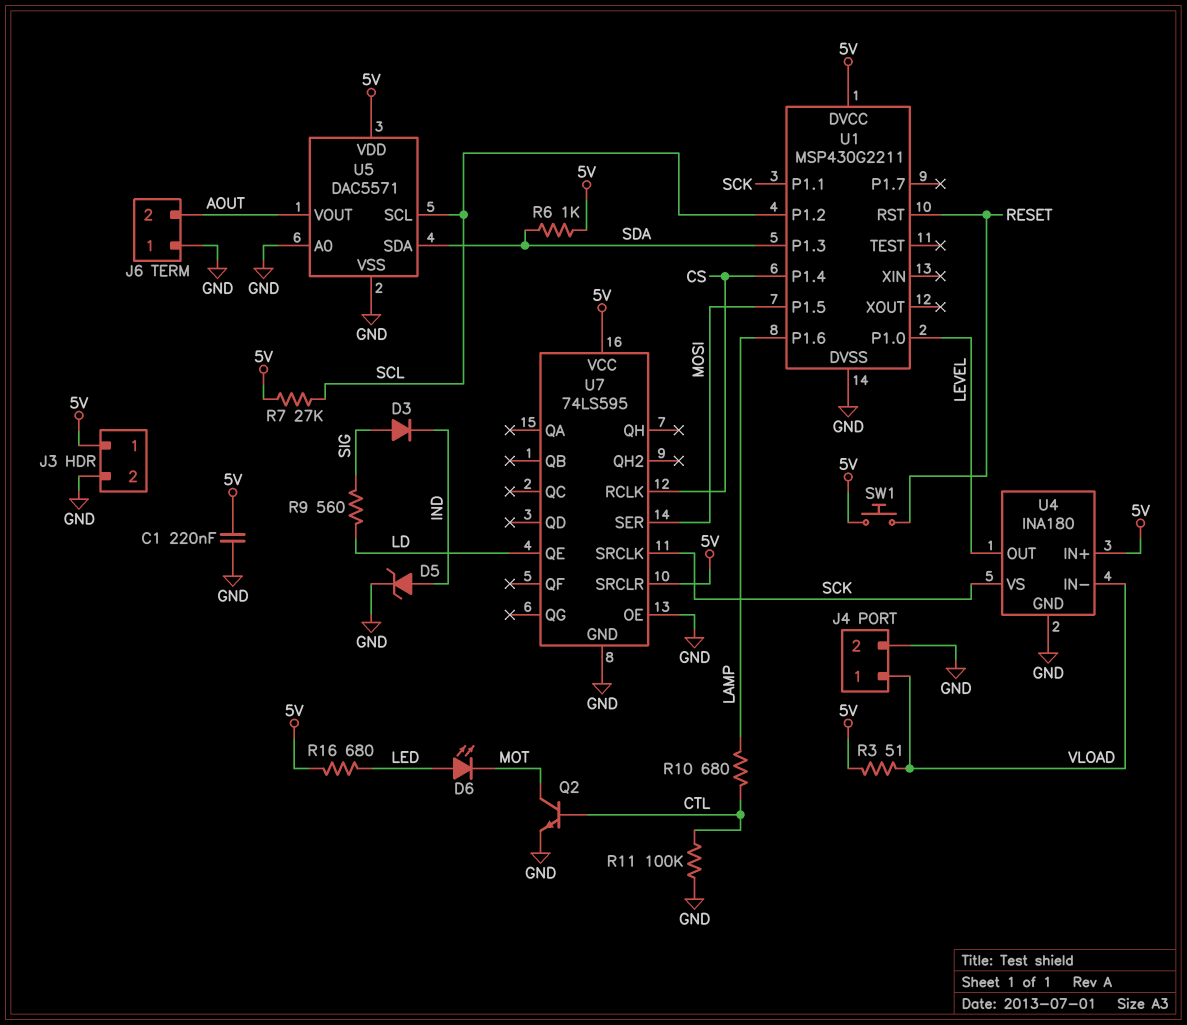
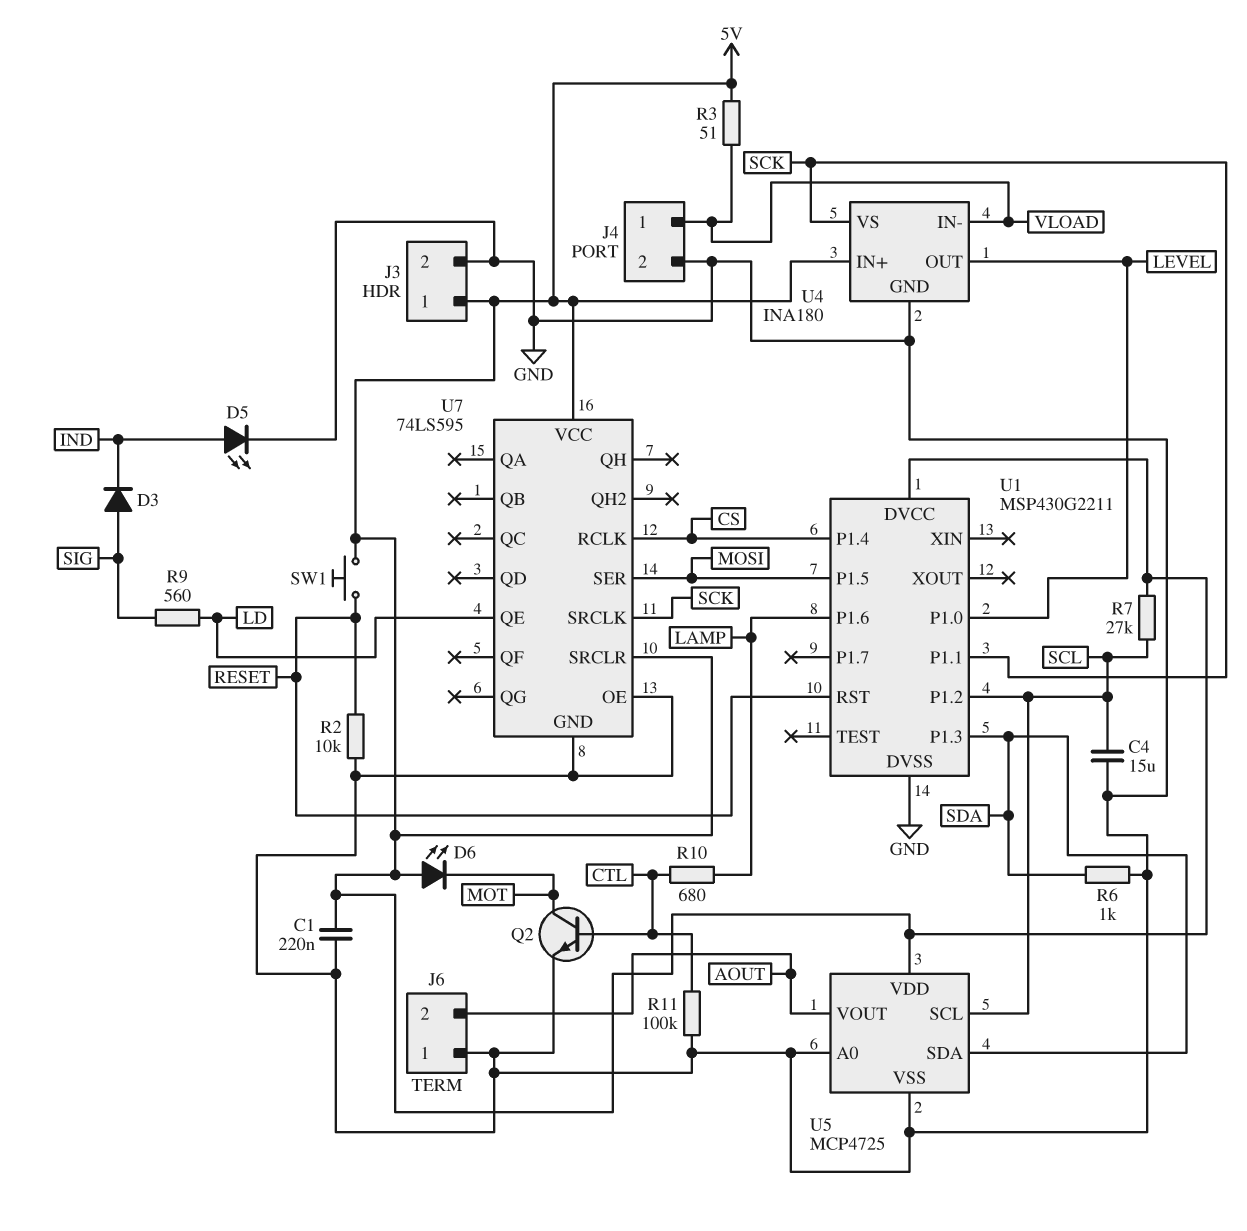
C4: none -> 15uF (GND, SCL)
D5: zener (A IND, K GND) -> LED (A IND, K GND)
D6: LED (A LED, K MOT) -> LED (A 5V, K MOT)
R2: none -> 10k (GND, RESET)
R6: 1k (5V, SDA) -> 1k (GND, SDA)
R16: 680 (5V, LED) -> none
U5: DAC5571 -> MCP4725

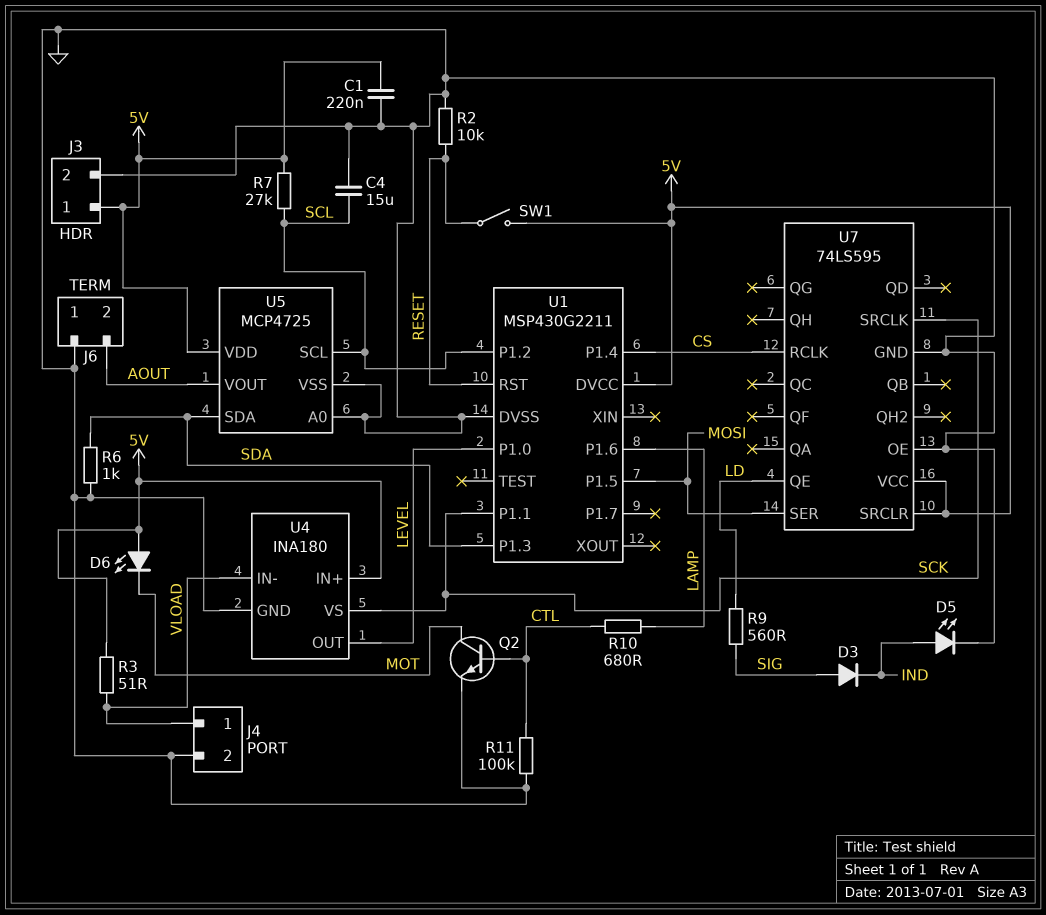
SW1: button (5V, RESET) -> switch (5V, RESET)

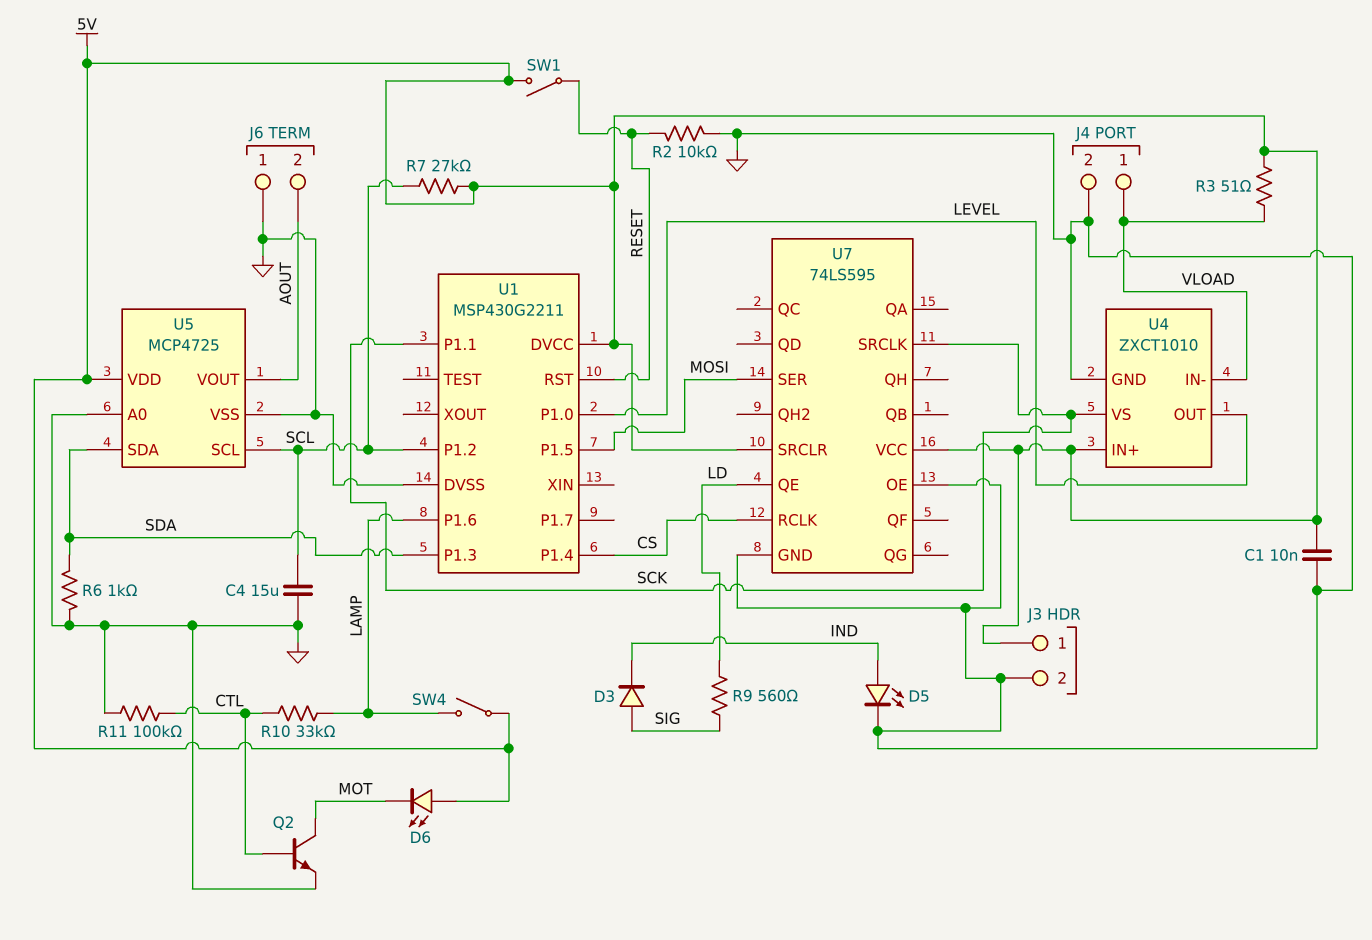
C1: 220nF (5V, GND) -> 10nF (5V, GND)
R10: 680 (CTL, LAMP) -> 33k (CTL, LAMP)
SW4: none -> switch (5V, LAMP)
U4: INA180 -> ZXCT1010

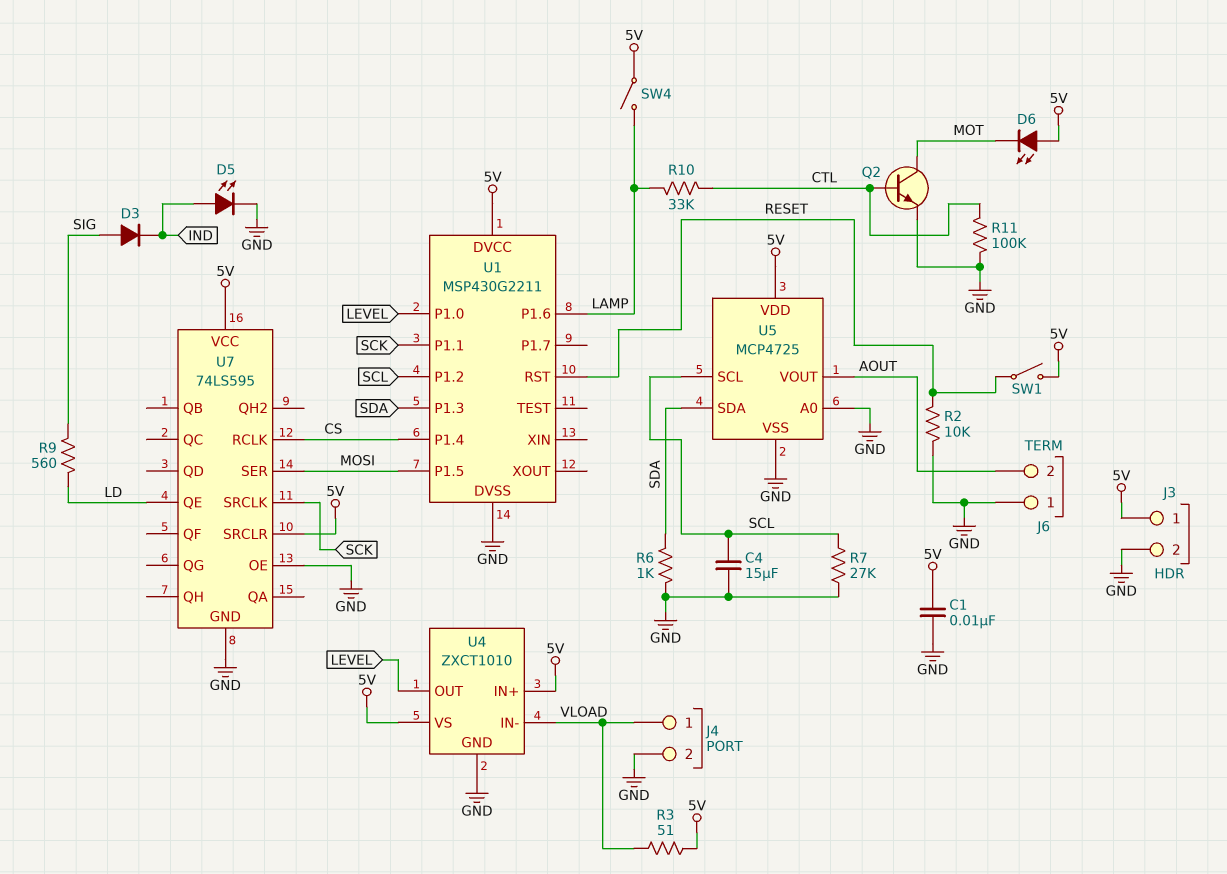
R7: 27k (5V, SCL) -> 27k (GND, SCL)
U4 pin VS: SCK -> 5V

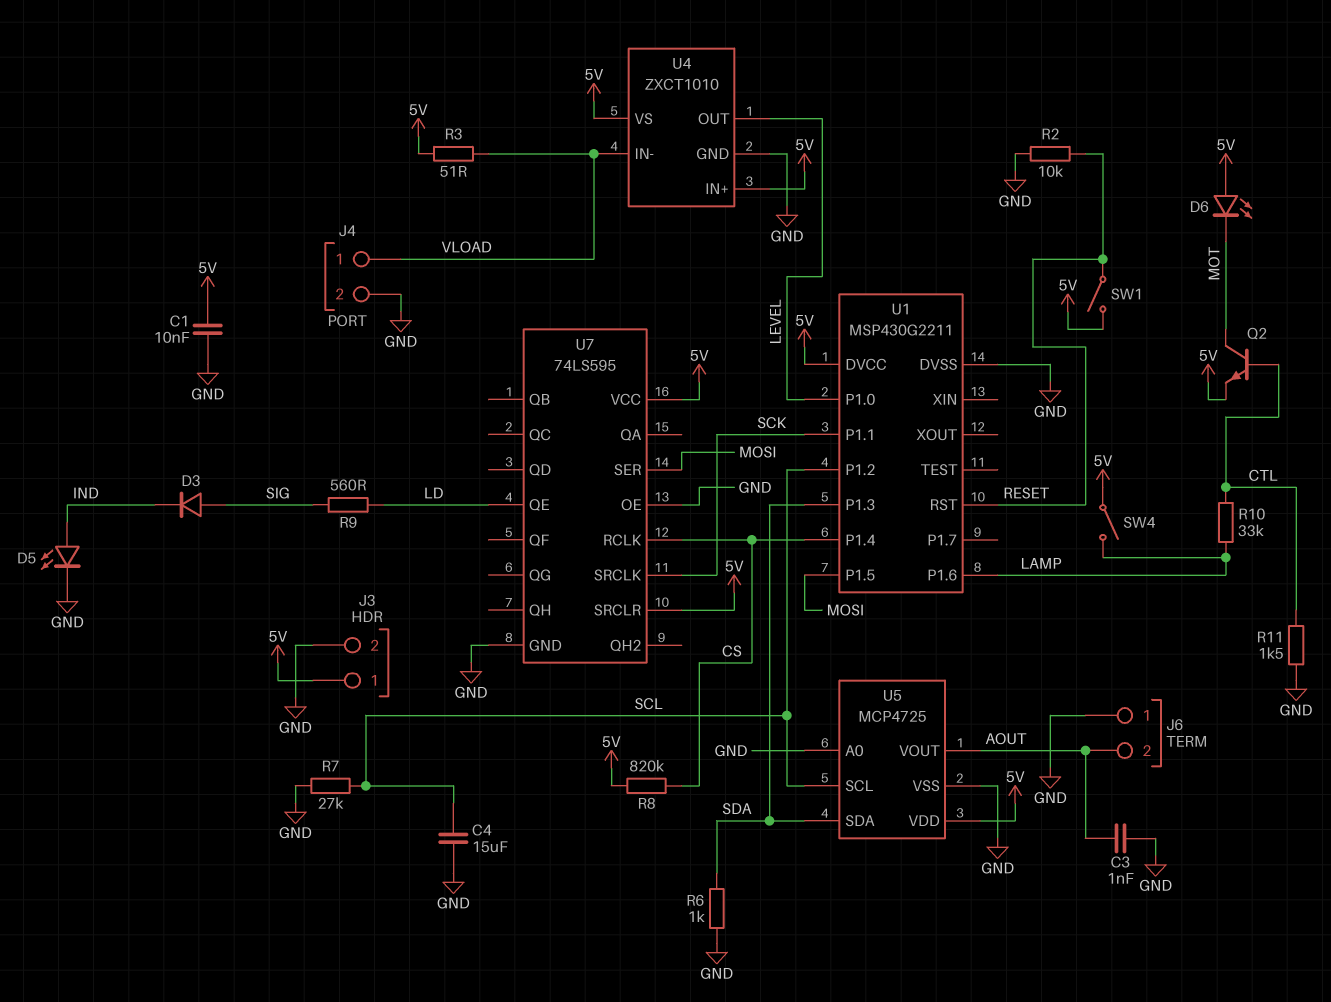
C3: none -> 1nF (AOUT, GND)
Q2: NPN (B CTL, C MOT, E GND) -> NPN (B CTL, C MOT, E 5V)
R8: none -> 820k (5V, CS)
R11: 100k (CTL, GND) -> 1.5k (CTL, GND)

